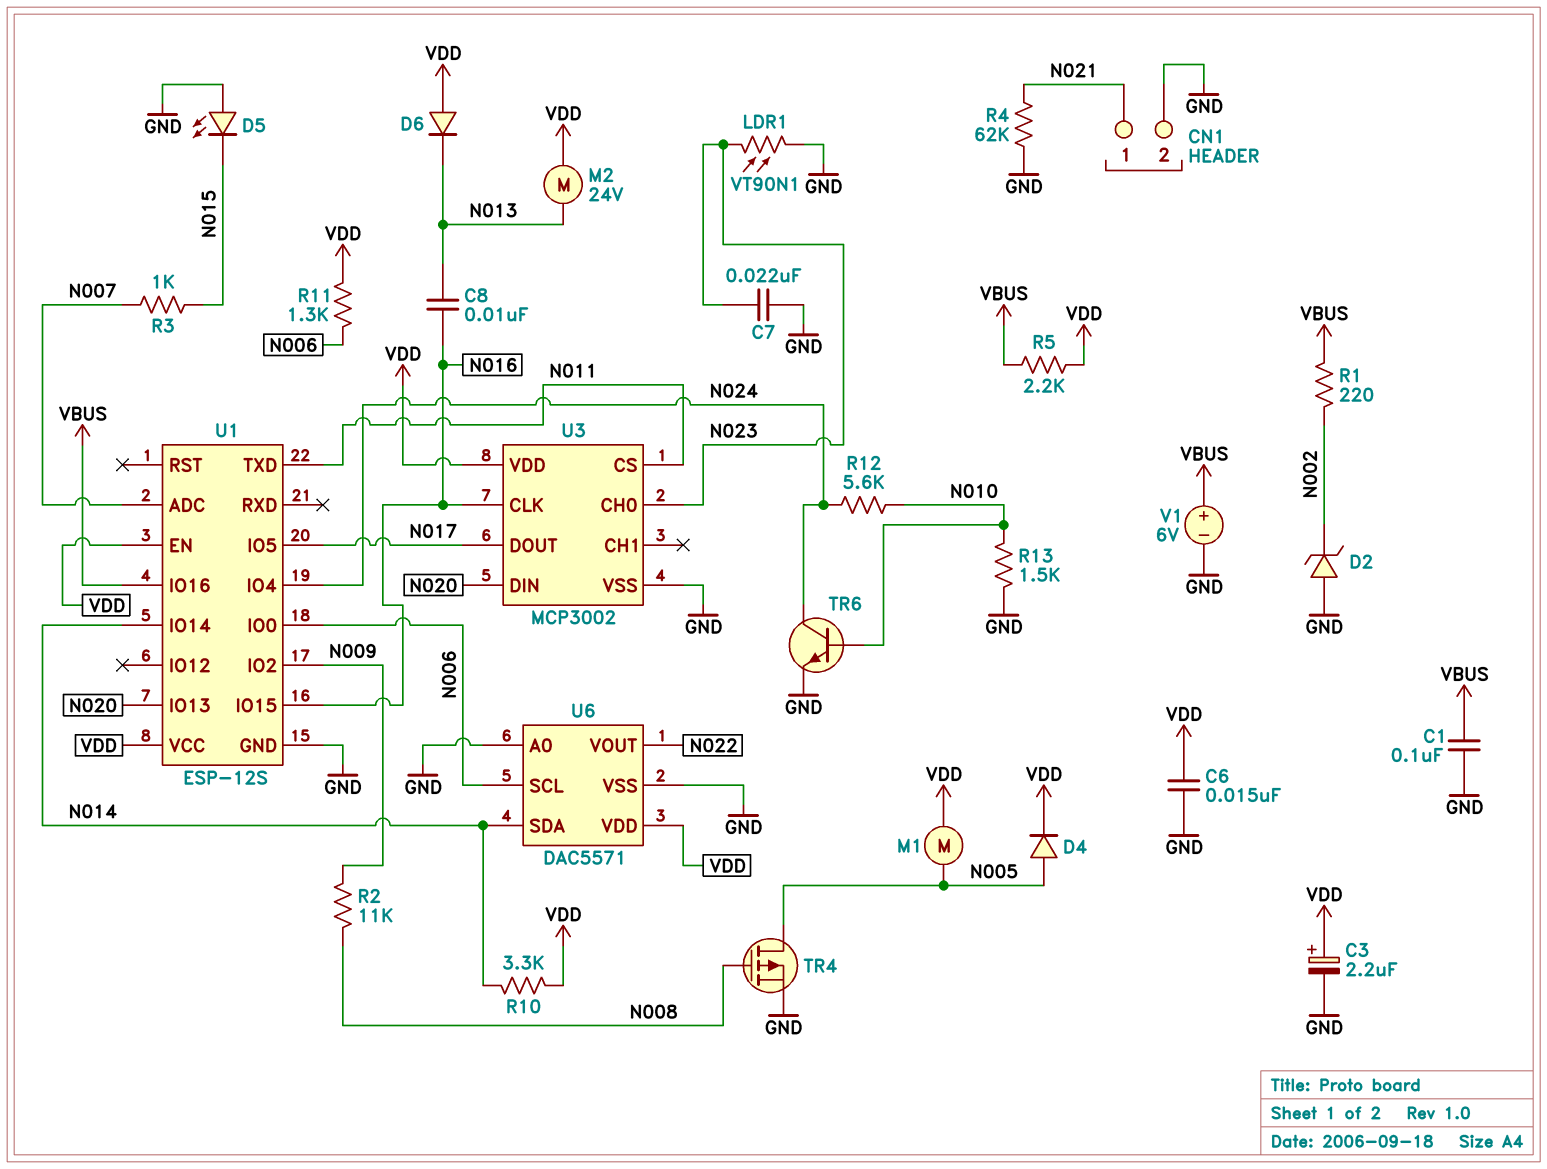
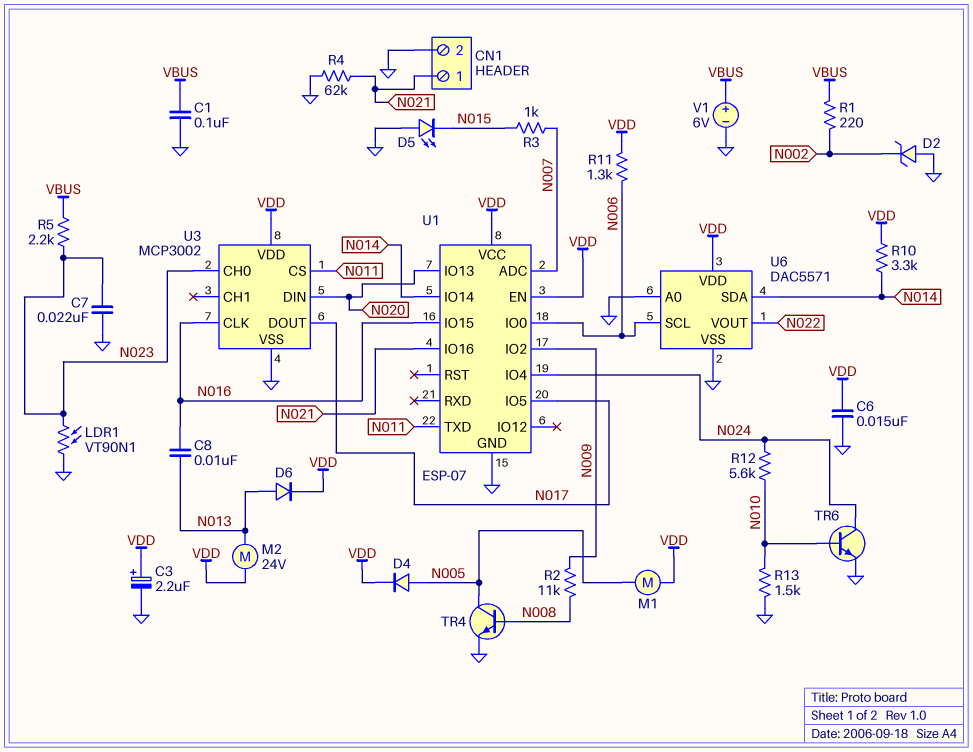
D6: diode (A VDD, K N013) -> diode (A N013, K VDD)
R5: 2.2k (VBUS, VDD) -> 2.2k (N023, VBUS)
TR4: PMOS (G N008, D N005, S GND) -> NPN (B N008, C N005, E GND)
U1: ESP-12S -> ESP-07
U1 pin IO16: VBUS -> N021

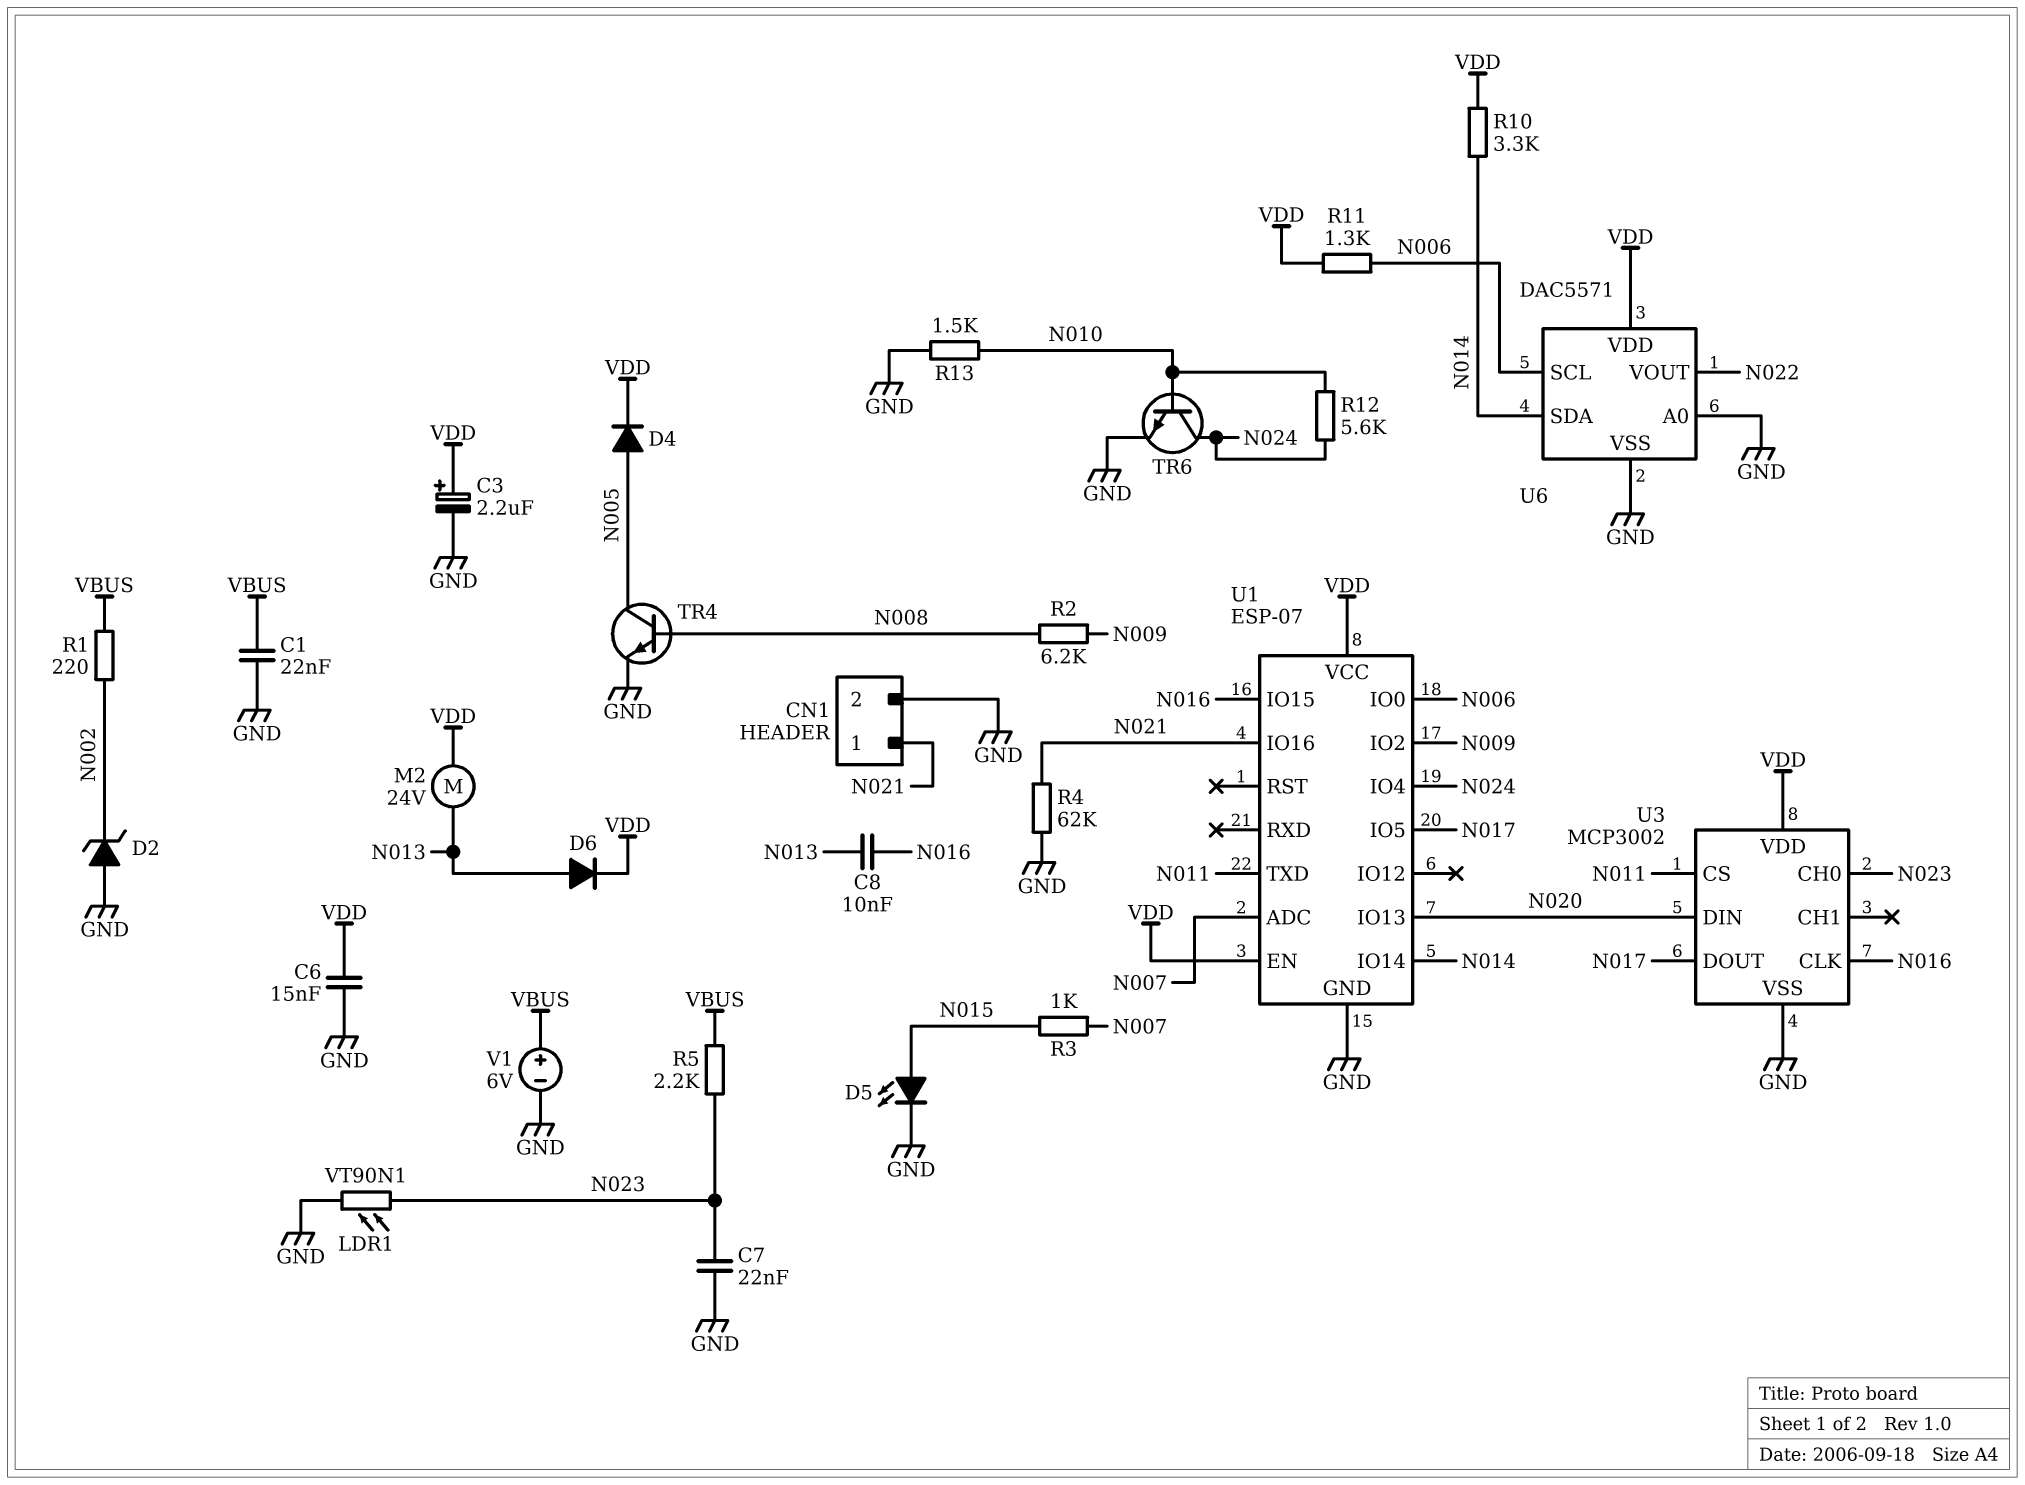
C1: 100nF (GND, VBUS) -> 22nF (GND, VBUS)
D5: LED (A GND, K N015) -> LED (A N015, K GND)
M1: motor (N005, VDD) -> none
R2: 11k (N008, N009) -> 6.2k (N008, N009)

